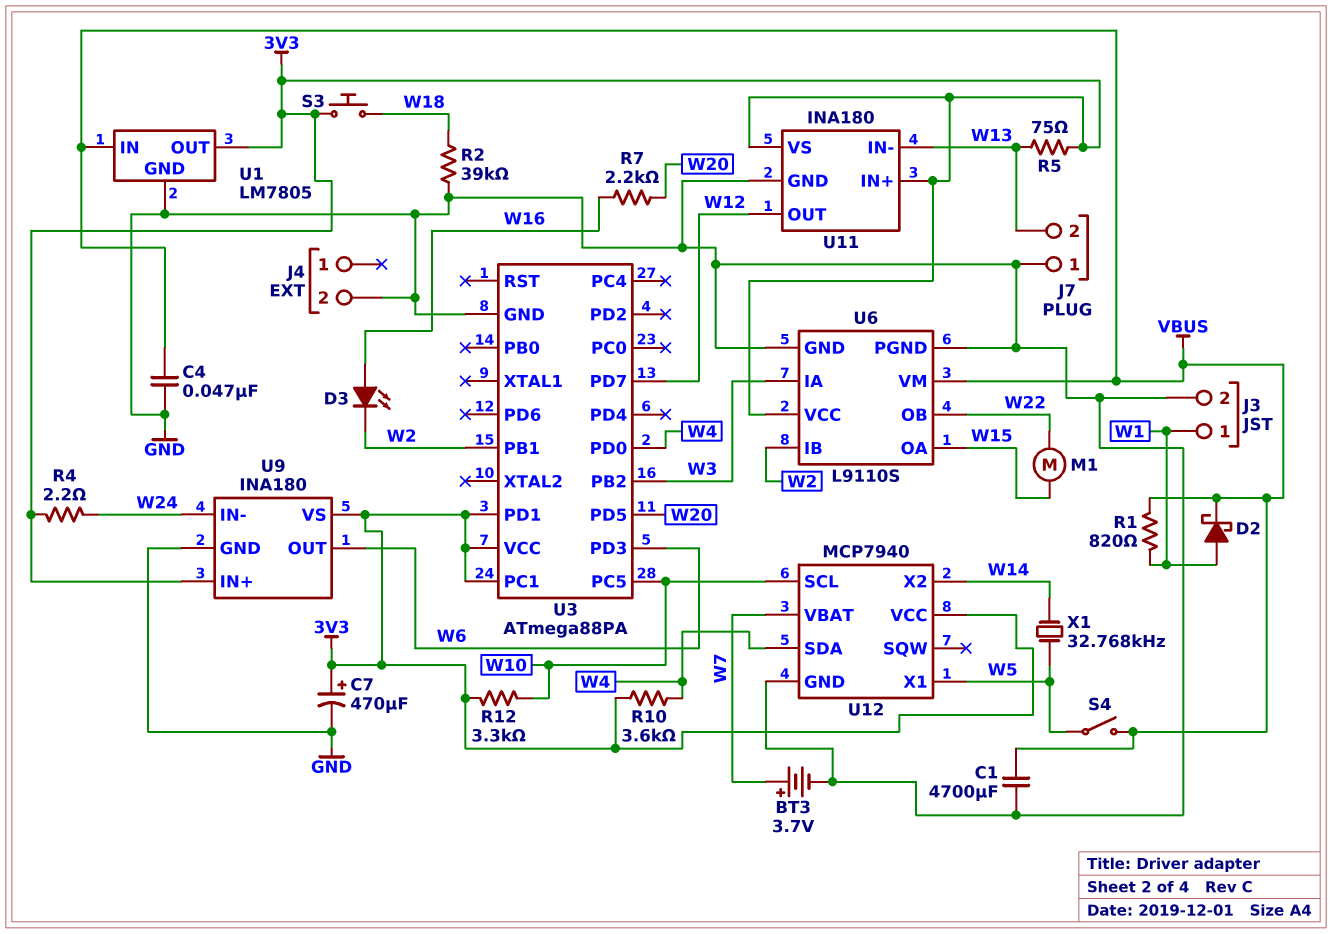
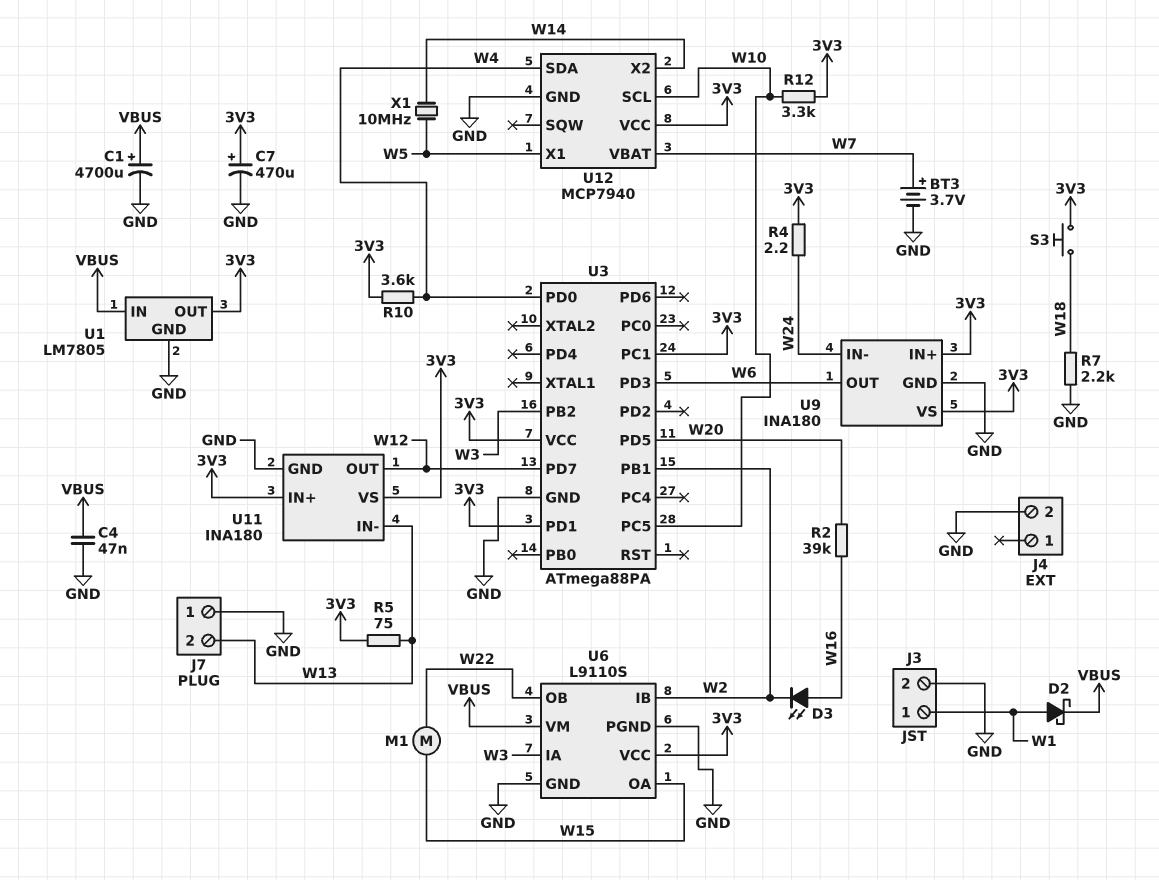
C1: 4700uF (GND, VBUS) -> 4700uF (plus VBUS, minus GND)
R1: 820 (VBUS, W1) -> none
R2: 39k (GND, W18) -> 39k (W16, W20)
R7: 2.2k (W16, W20) -> 2.2k (GND, W18)
S4: switch (VBUS, W5) -> none
X1: 32.768kHz (W5, W14) -> 10MHz (W5, W14)

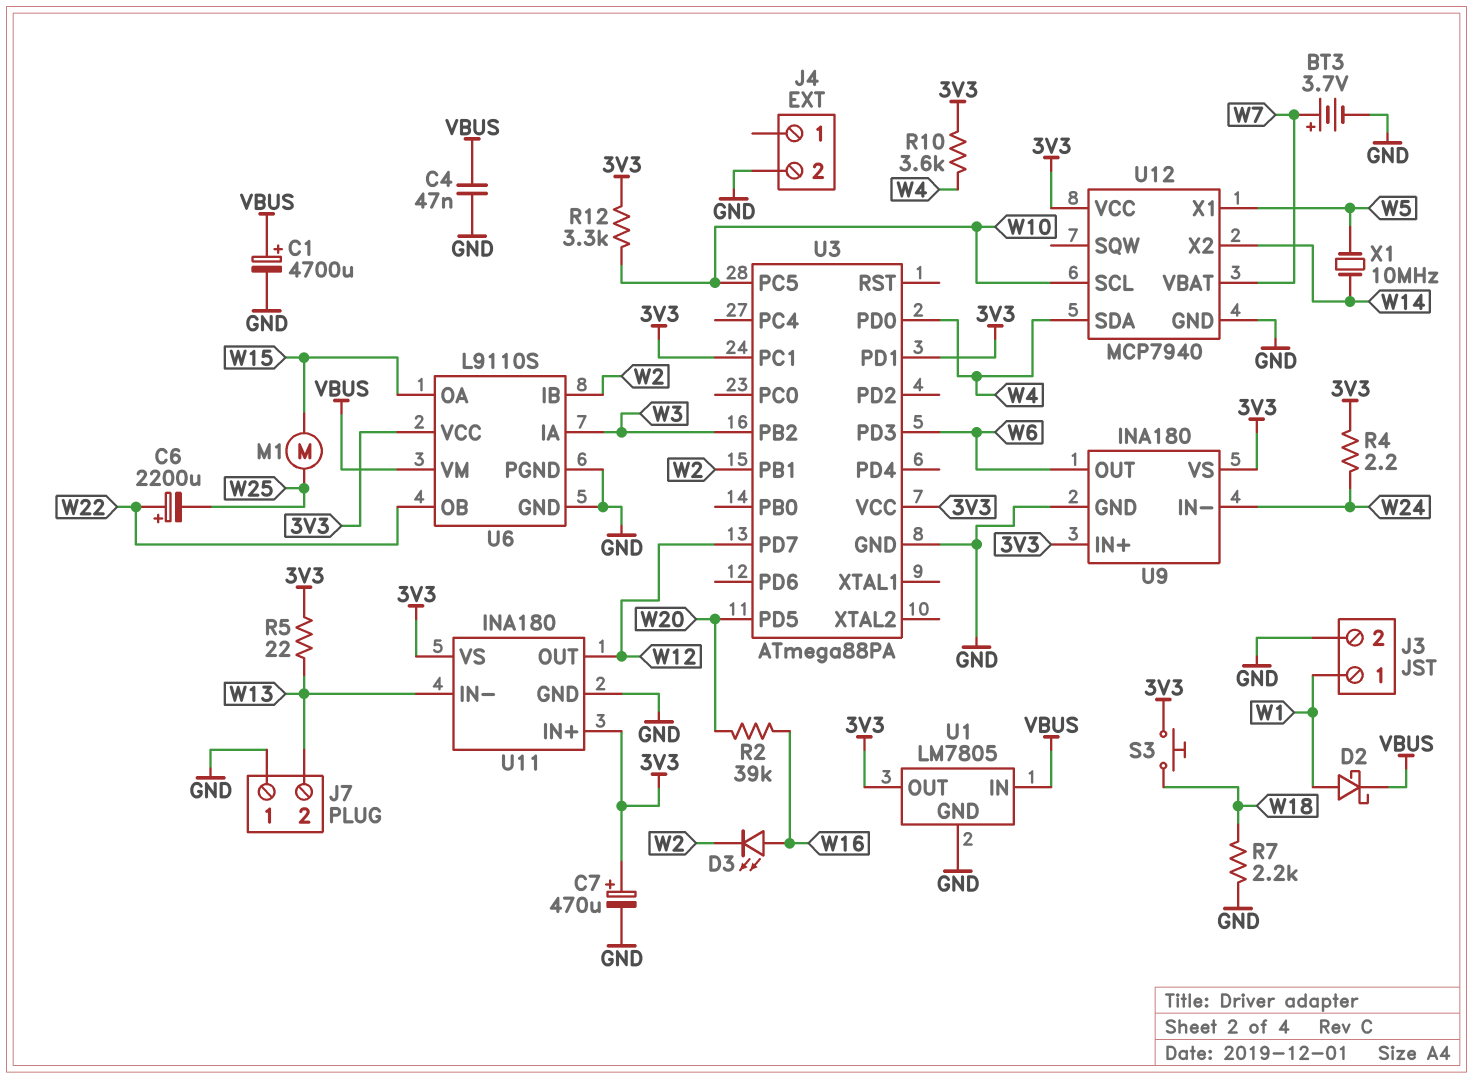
C6: none -> 2200uF (plus W22, minus W25)
M1: motor (W15, W22) -> motor (W15, W25)
R5: 75 (3V3, W13) -> 22 (3V3, W13)

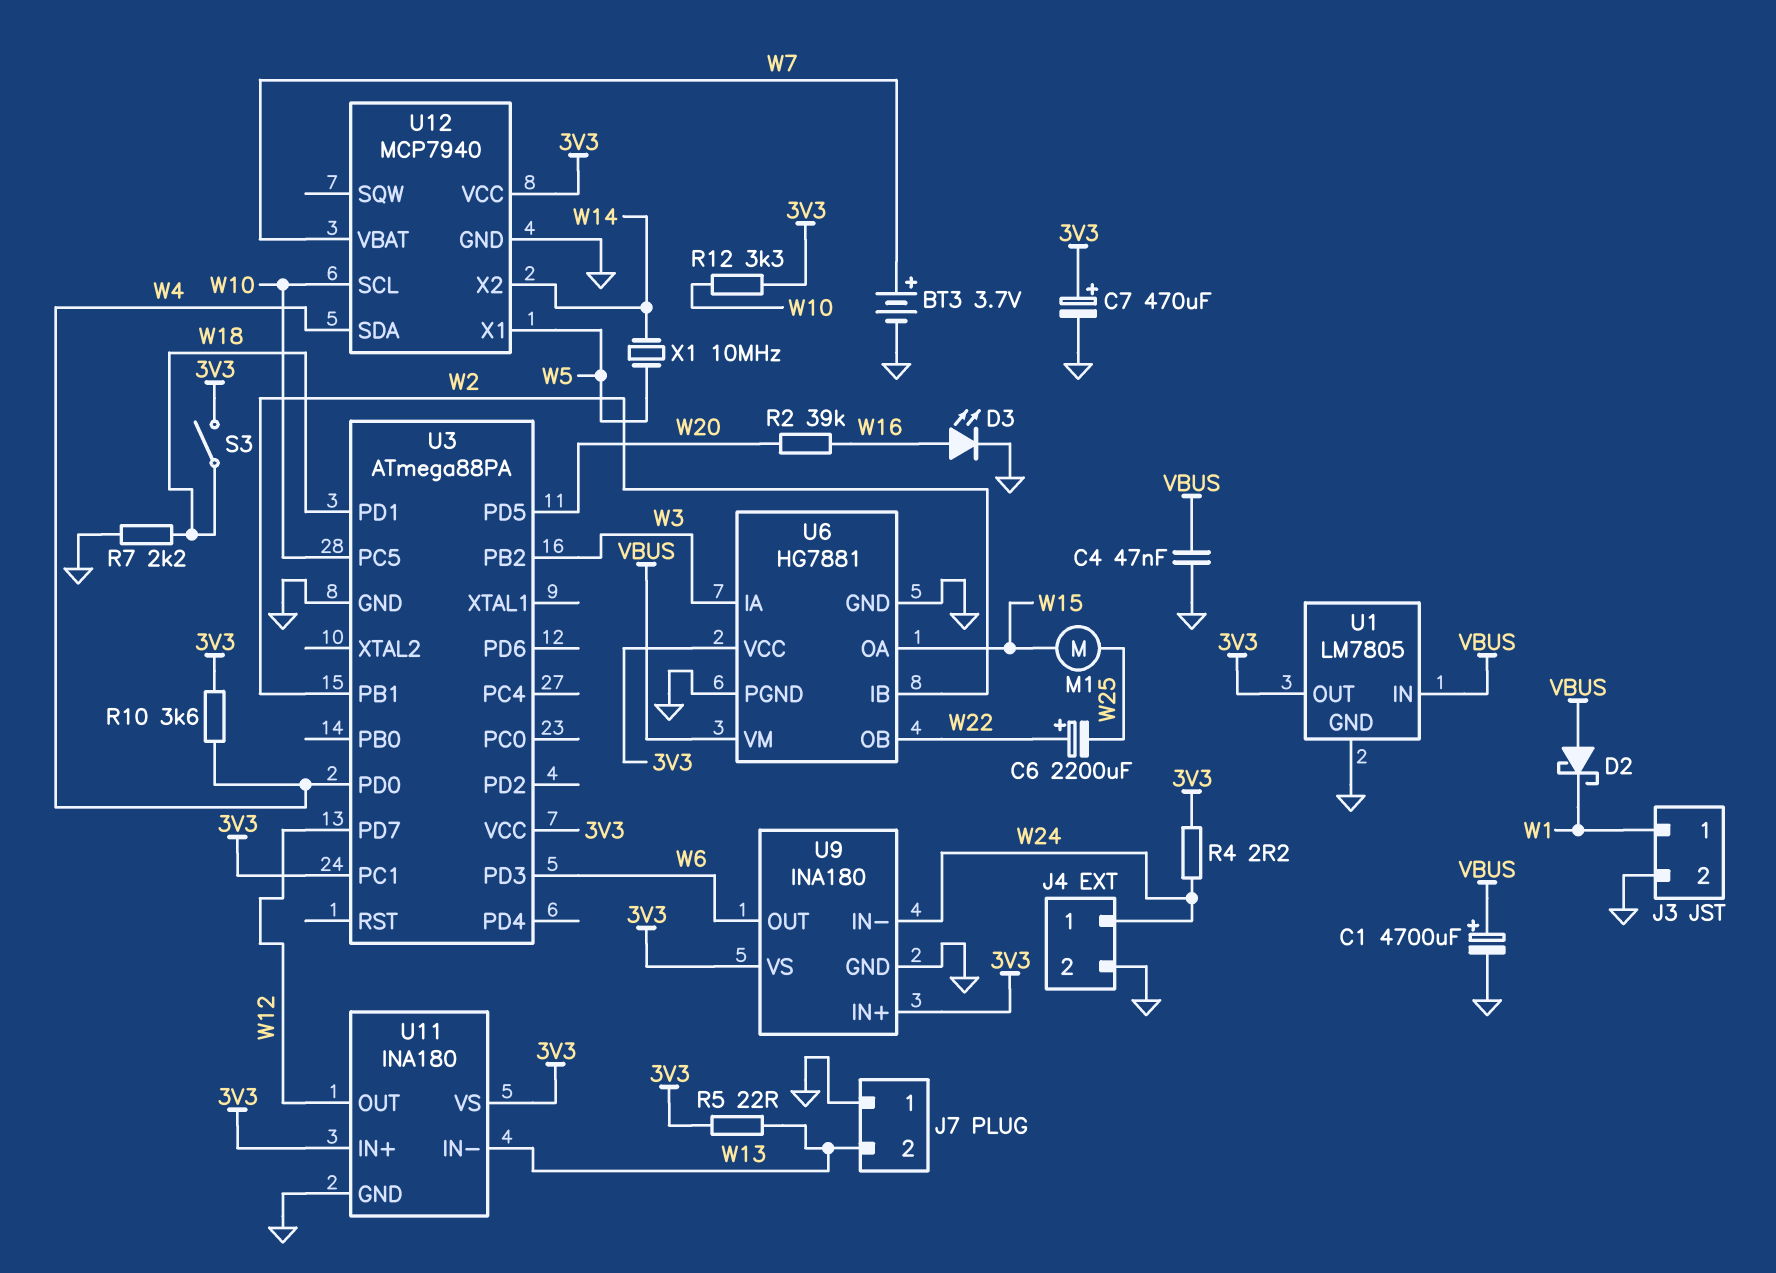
D2: schottky (A W1, K VBUS) -> schottky (A VBUS, K W1)
D3: LED (A W16, K W2) -> LED (A W16, K GND)
J4 pin 1: none -> W24
S3: button (3V3, W18) -> switch (3V3, W18)
U3 pin PD1: 3V3 -> W18
U6: L9110S -> HG7881

